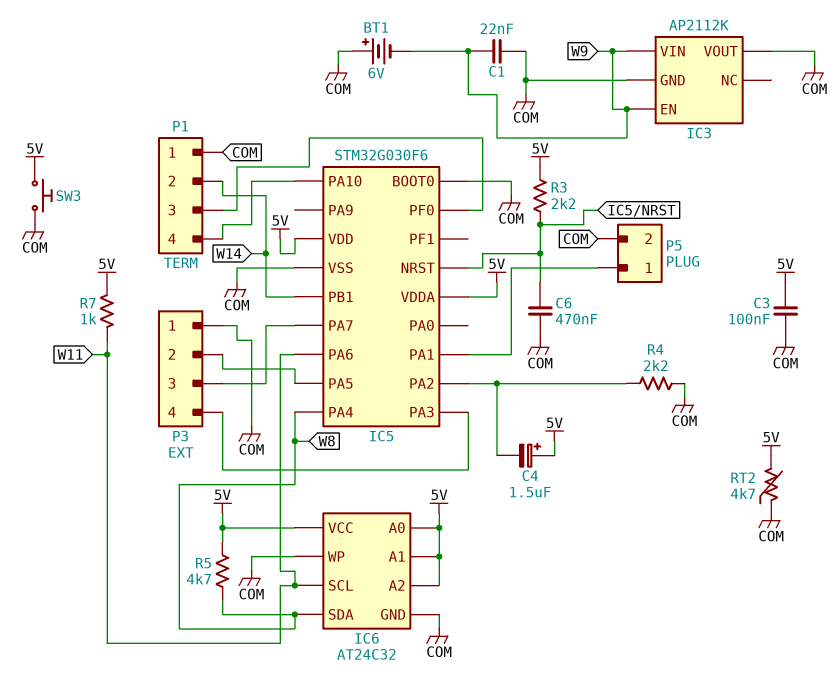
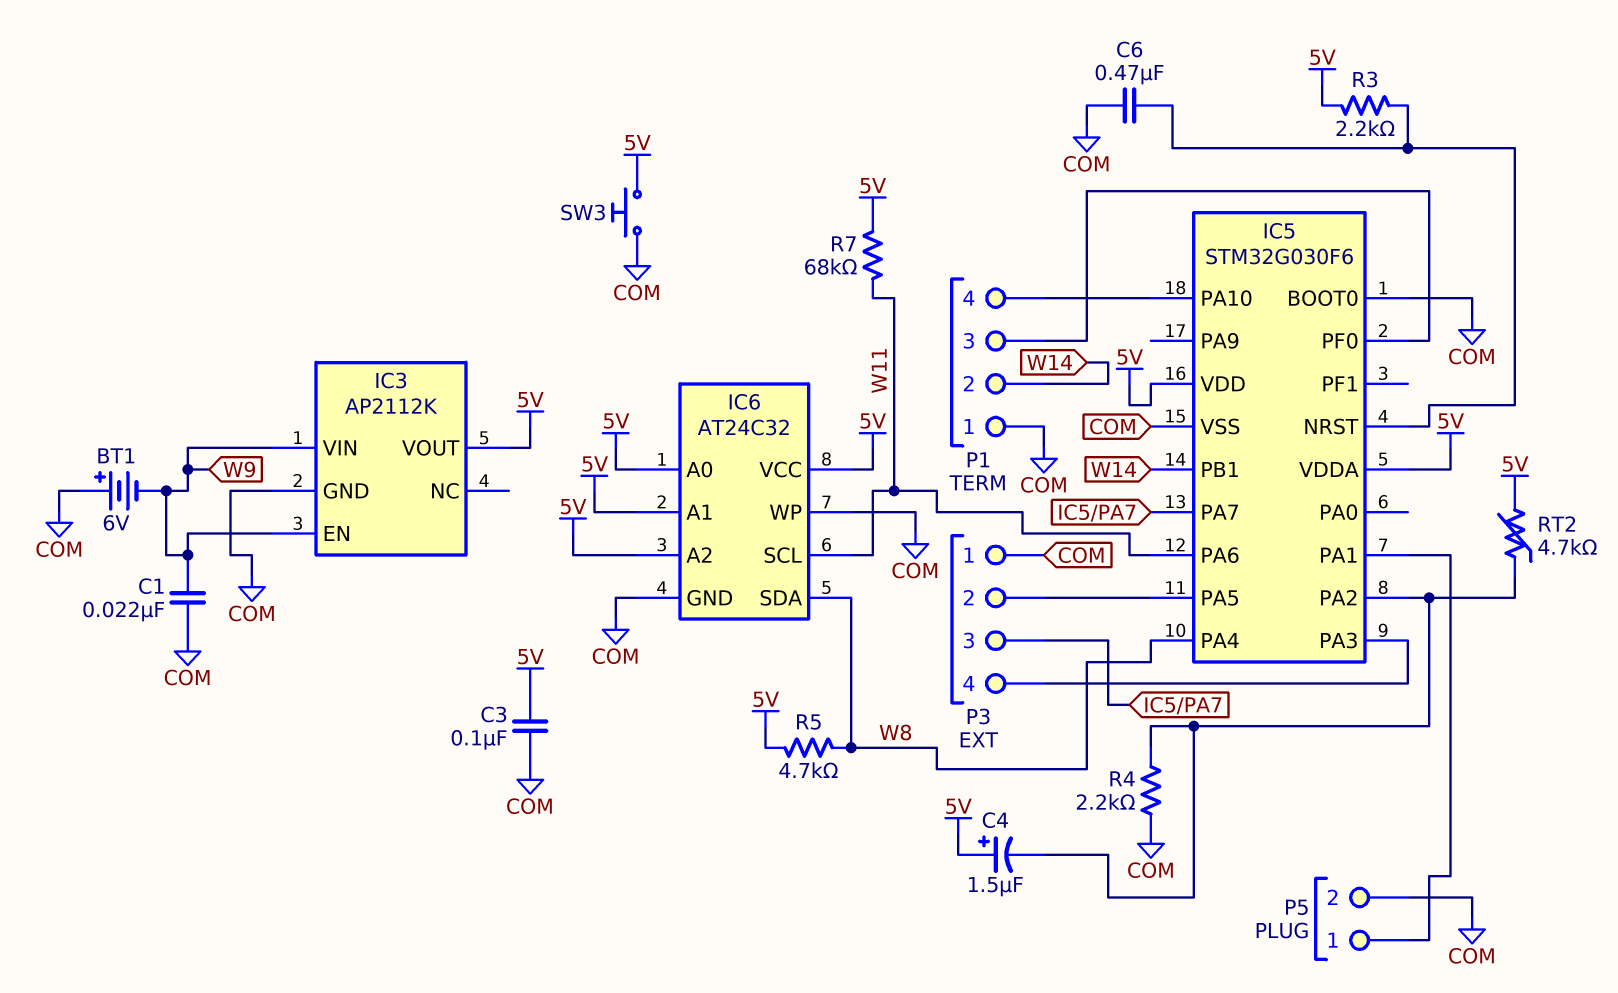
IC3 pin VOUT: COM -> 5V
R7: 1k (5V, W11) -> 68k (5V, W11)
RT2: 4.7k (5V, COM) -> 4.7k (5V, IC5/PA2)

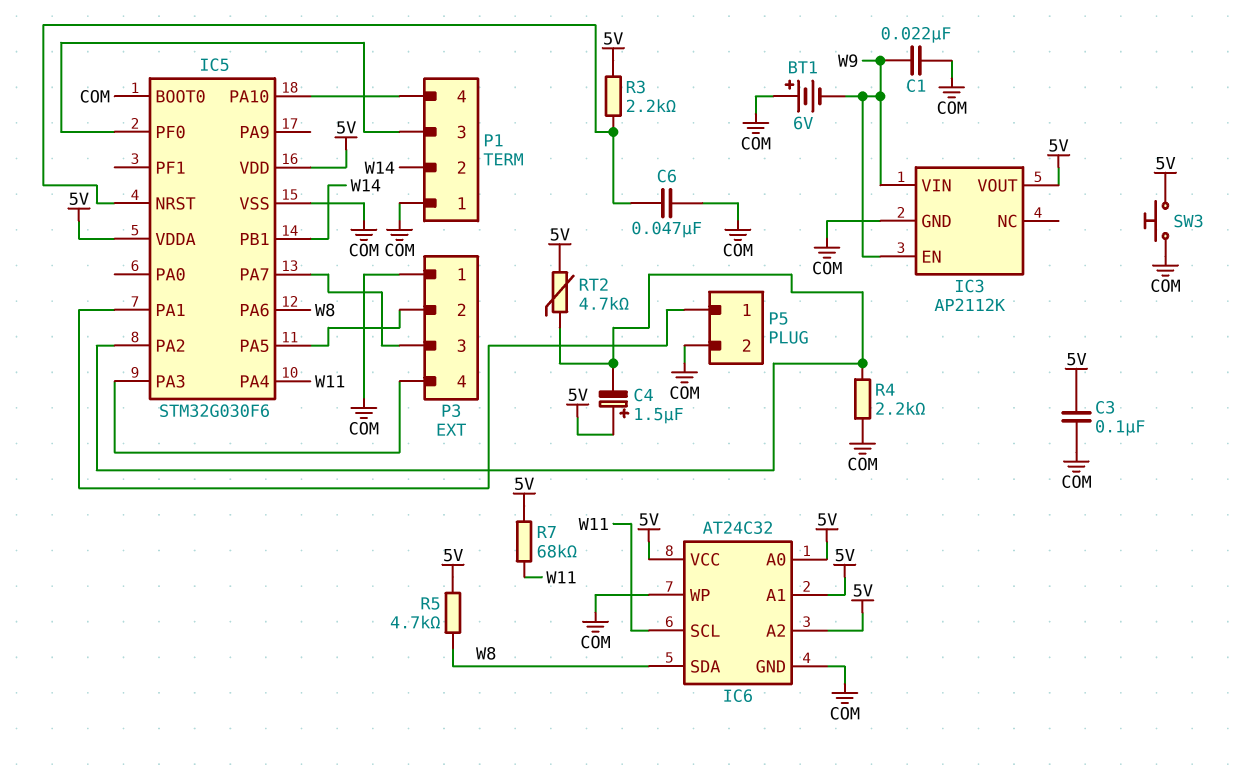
C6: 470nF (COM, IC5/NRST) -> 47nF (COM, IC5/NRST)
IC5 pin PA4: W8 -> W11
IC5 pin PA6: W11 -> W8

